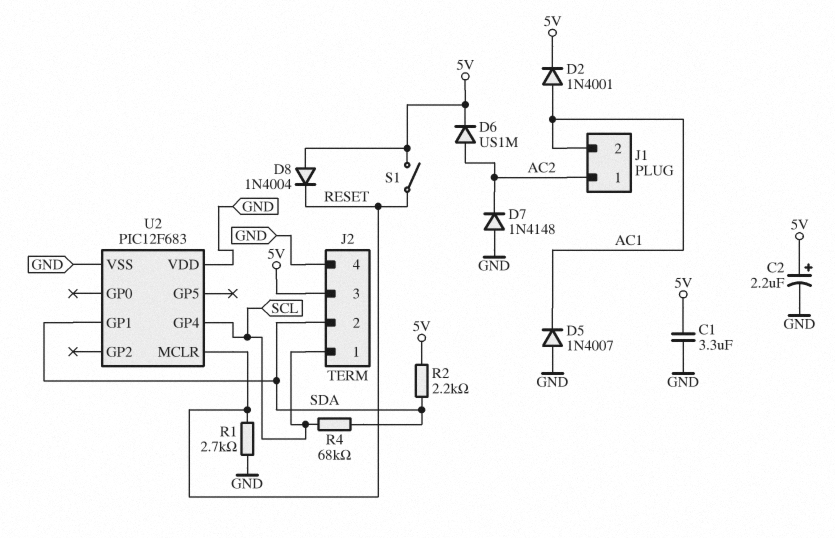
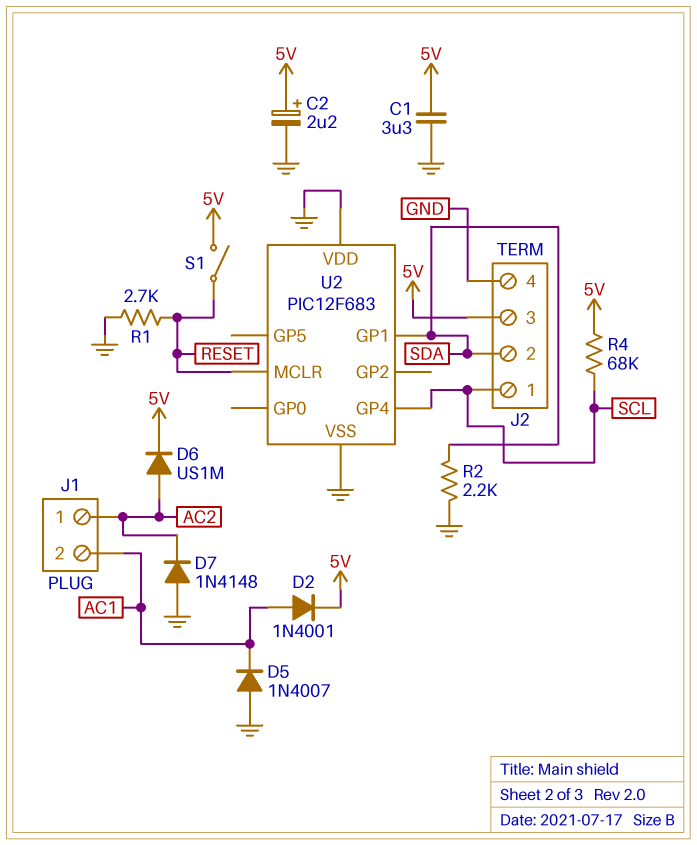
D8: diode 1N4004 (A 5V, K RESET) -> none
R2: 2.2k (5V, SDA) -> 2.2k (GND, SDA)
R4: 68k (SCL, SDA) -> 68k (5V, SCL)

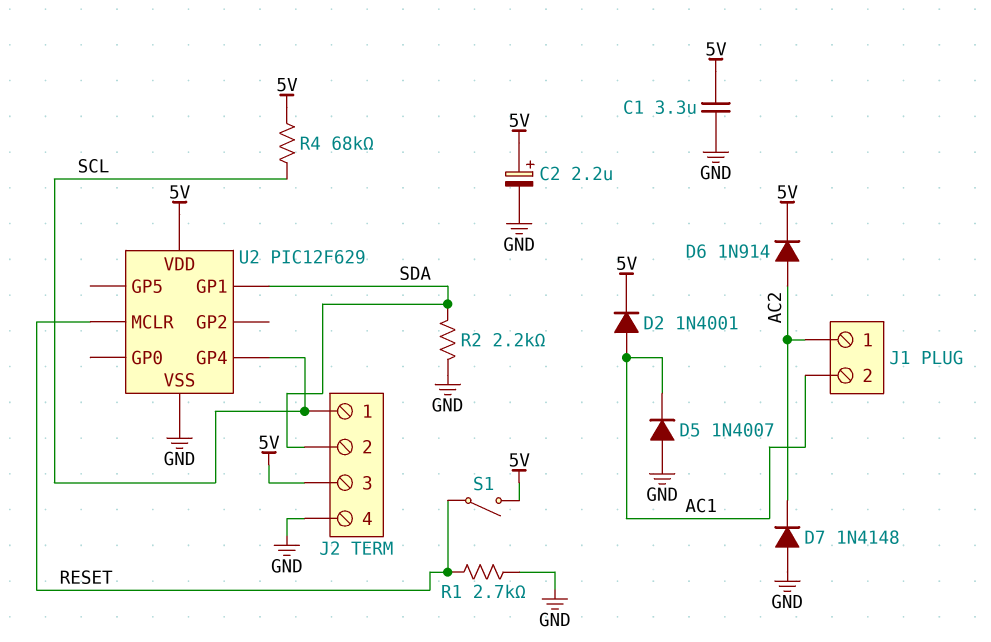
D6: diode US1M (A AC2, K 5V) -> diode 1N914 (A AC2, K 5V)
U2: PIC12F683 -> PIC12F629
U2 pin VDD: GND -> 5V

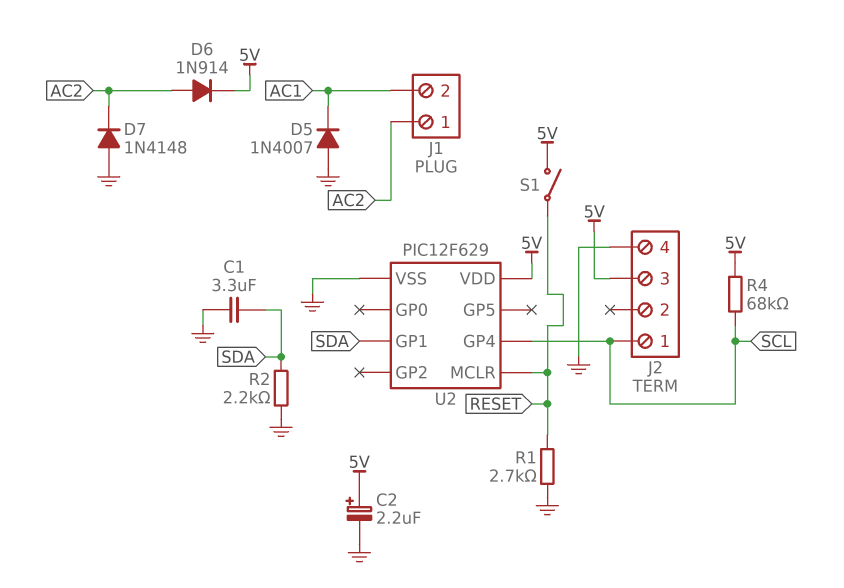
C1: 3.3uF (5V, GND) -> 3.3uF (GND, SDA)
D2: diode 1N4001 (A AC1, K 5V) -> none
J2 pin 2: SDA -> none

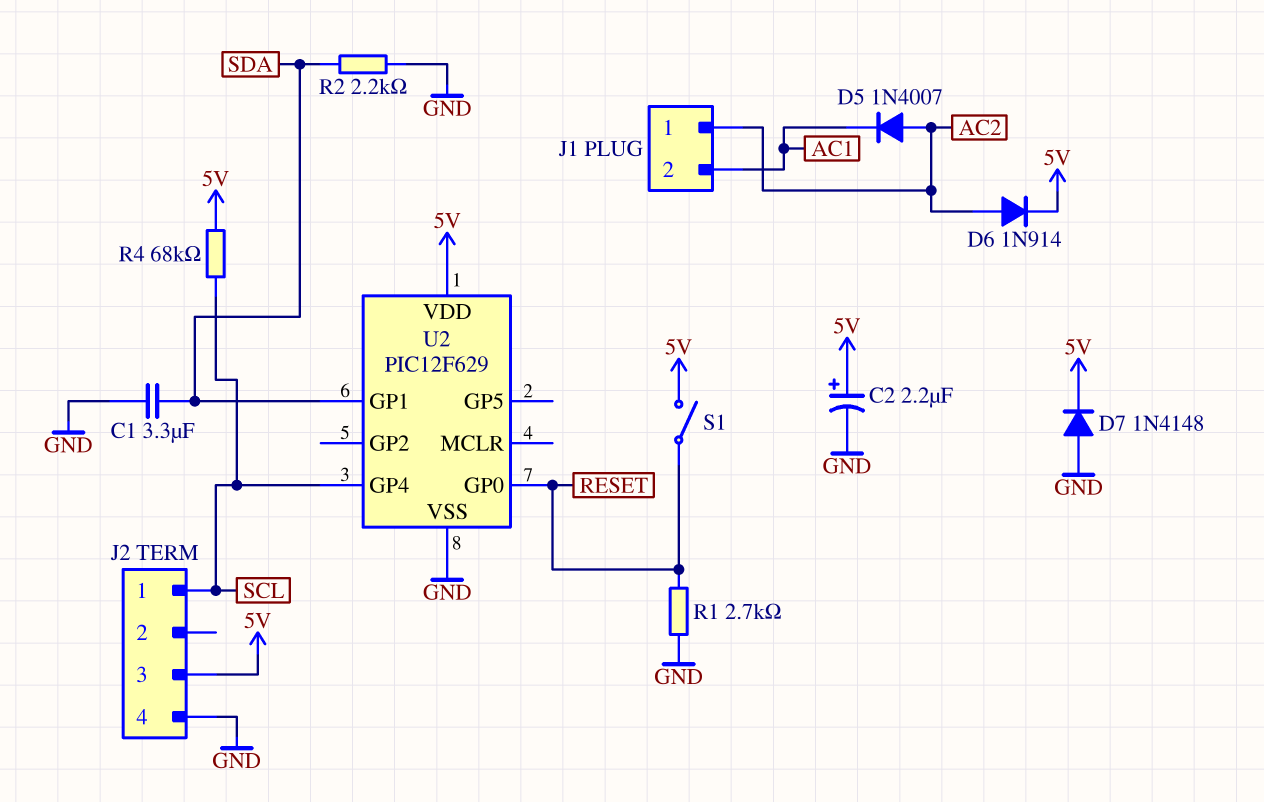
D5: diode 1N4007 (A GND, K AC1) -> diode 1N4007 (A AC2, K AC1)
D7: diode 1N4148 (A GND, K AC2) -> diode 1N4148 (A GND, K 5V)
U2 pin GP0: none -> RESET
U2 pin MCLR: RESET -> none

